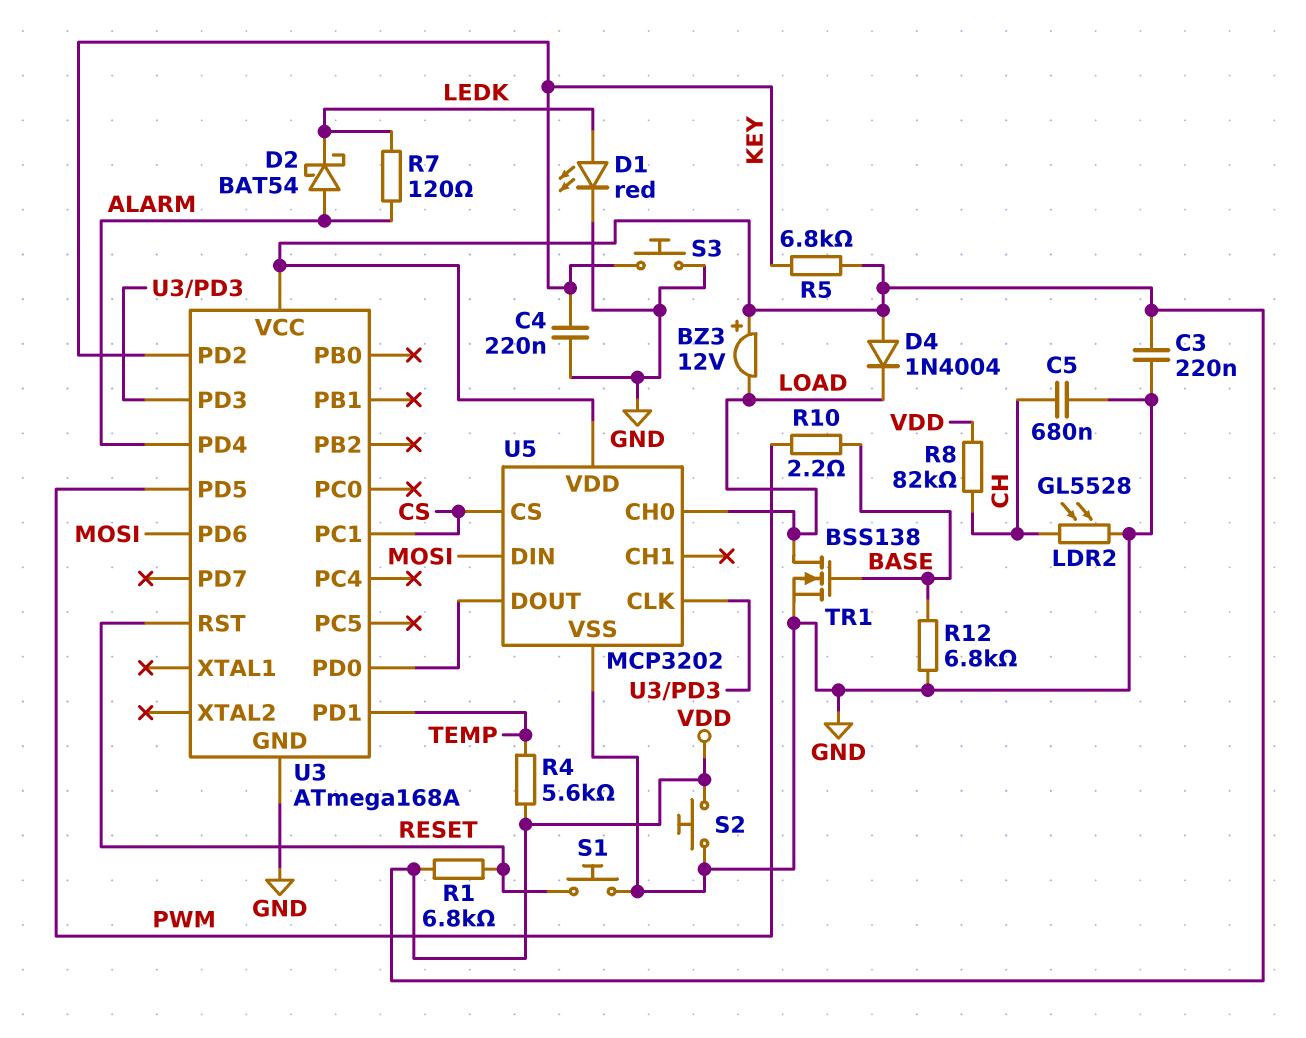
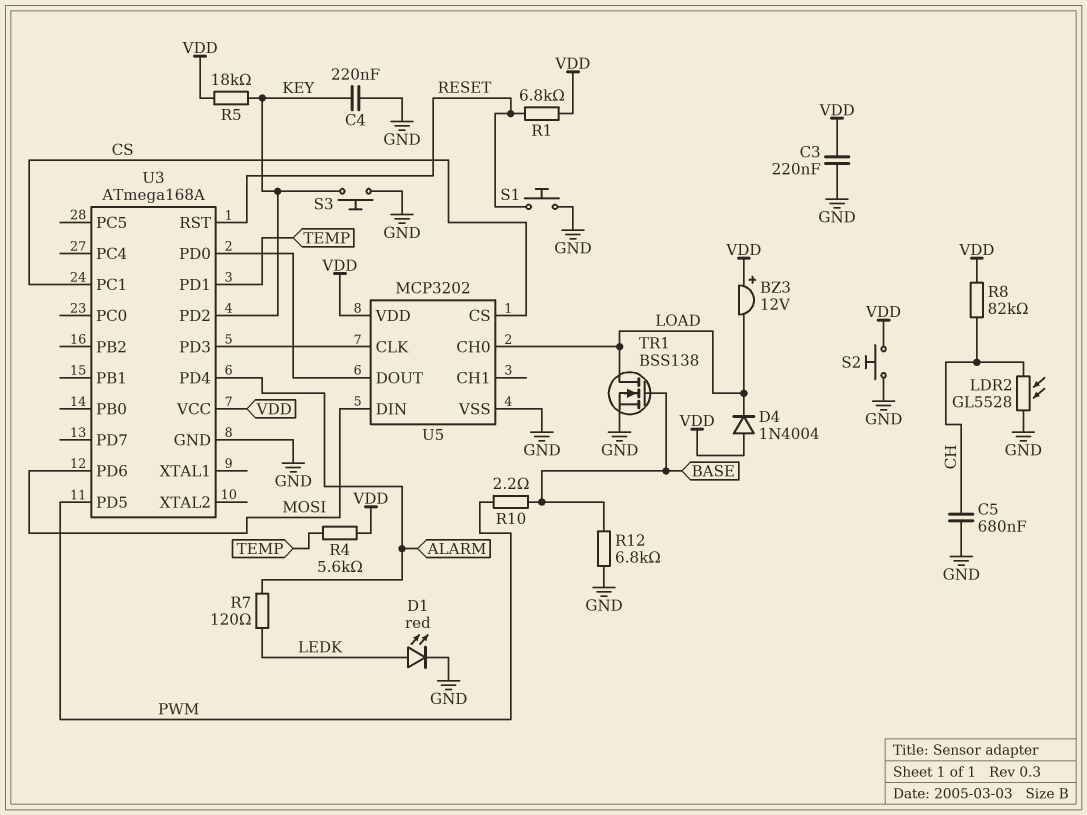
D2: schottky BAT54 (A ALARM, K LEDK) -> none
R5: 6.8k (KEY, VDD) -> 18k (KEY, VDD)

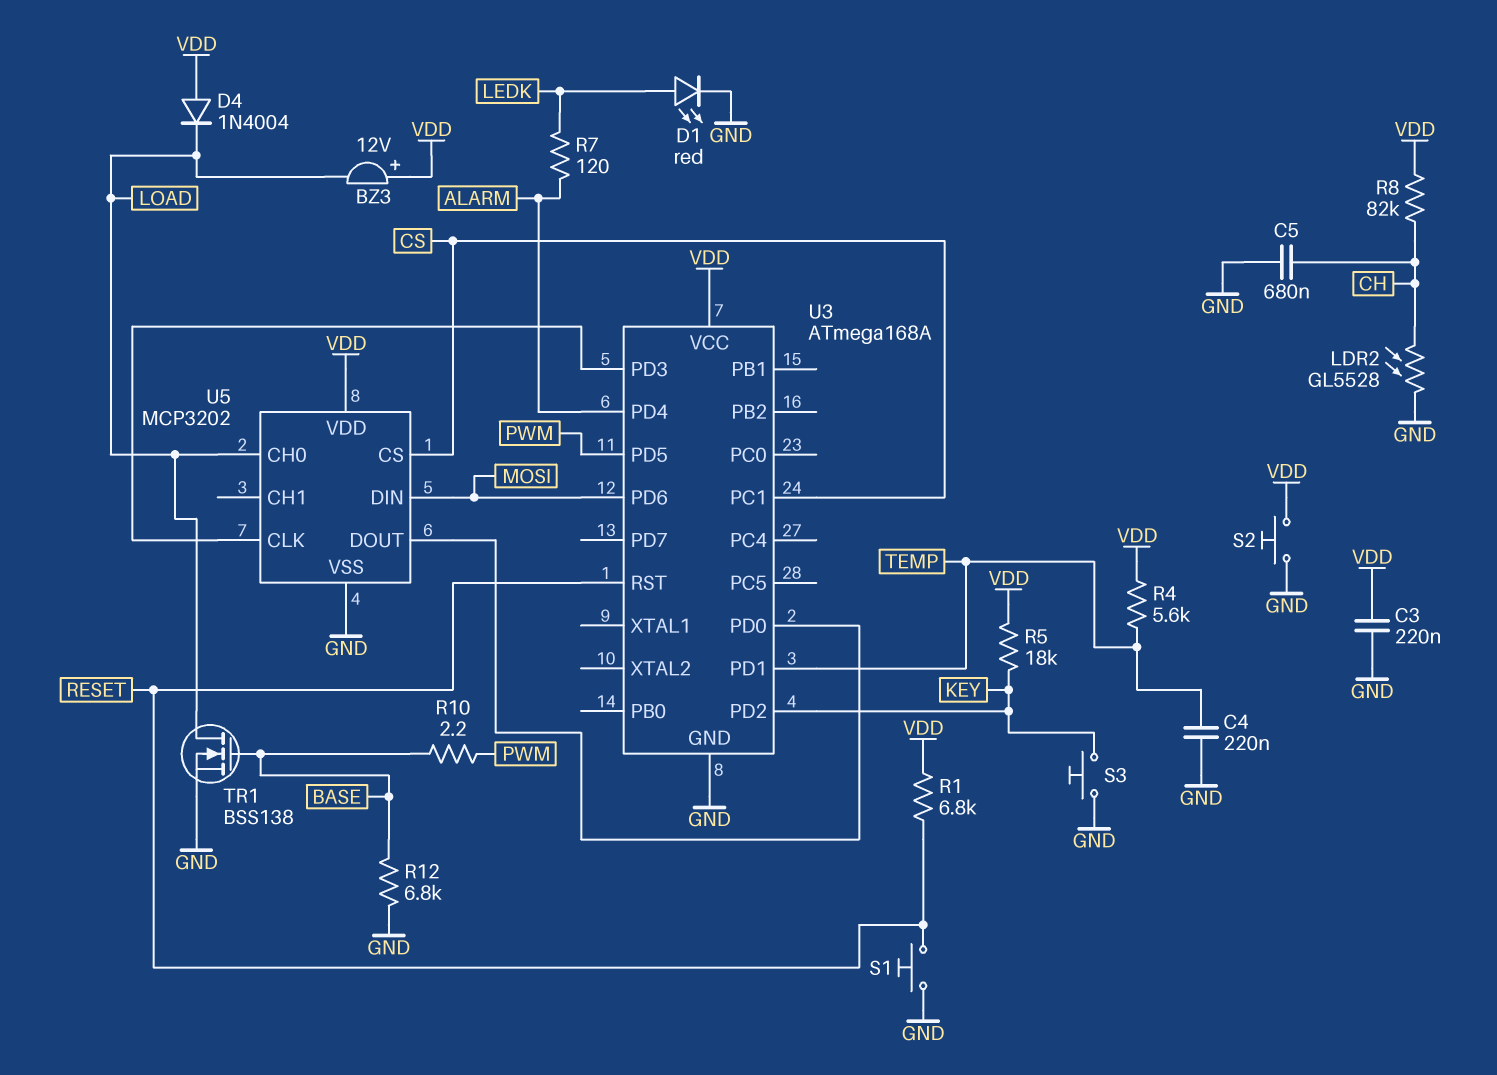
C4: 220nF (GND, KEY) -> 220nF (GND, TEMP)

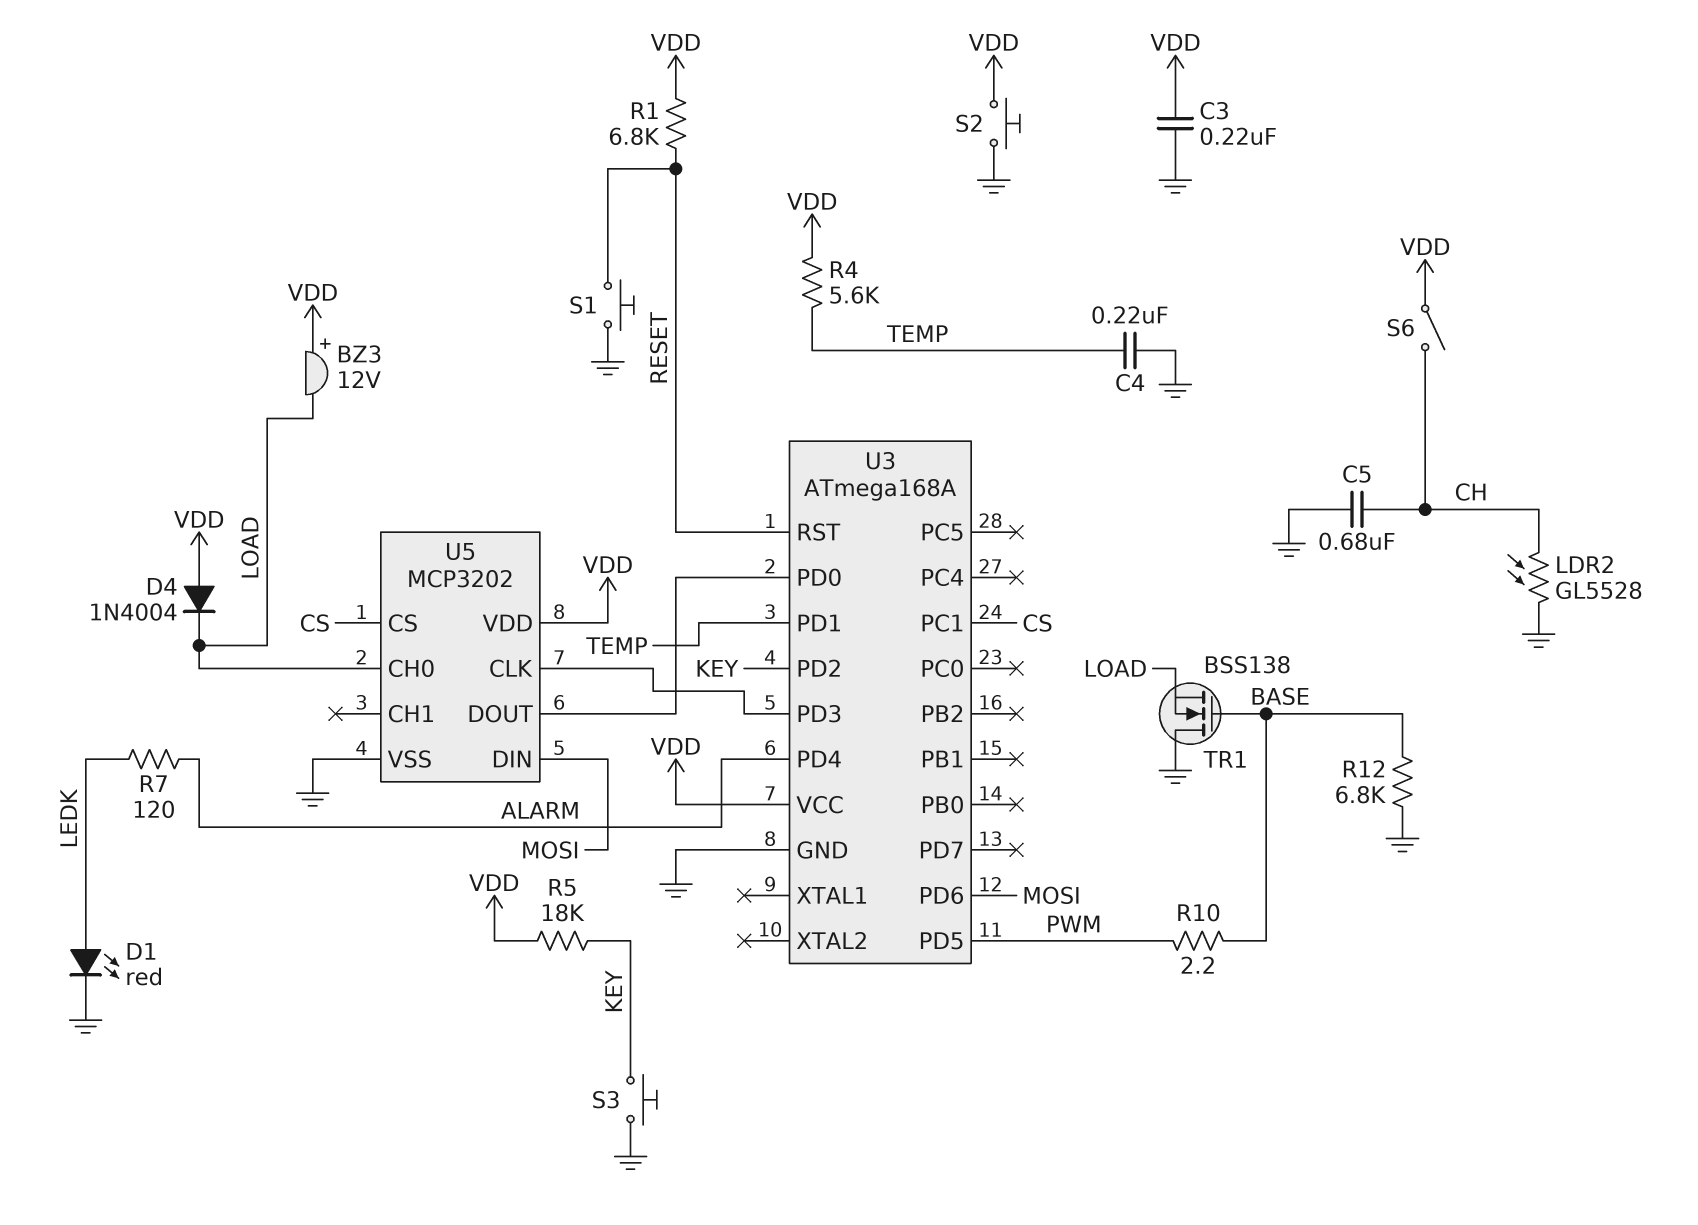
R8: 82k (CH, VDD) -> none
S6: none -> switch (CH, VDD)
TR1: NMOS BSS138 (G BASE, D LOAD, S GND) -> NMOS BSS138 (G BASE, D GND, S LOAD)

